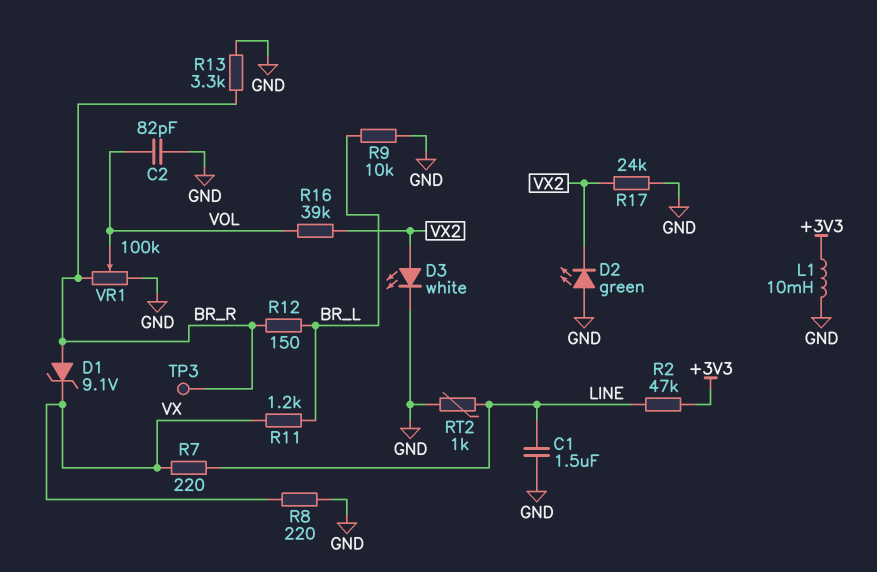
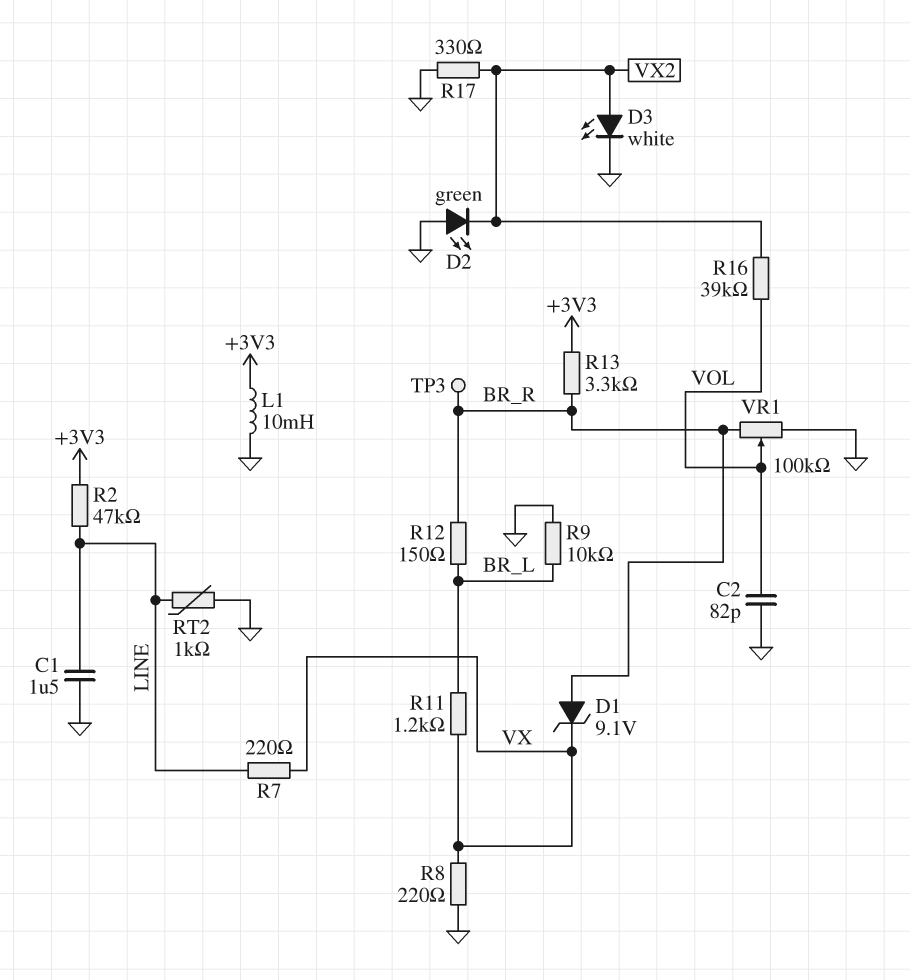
R13: 3.3k (BR_R, GND) -> 3.3k (+3V3, BR_R)
R17: 24k (GND, VX2) -> 330 (GND, VX2)

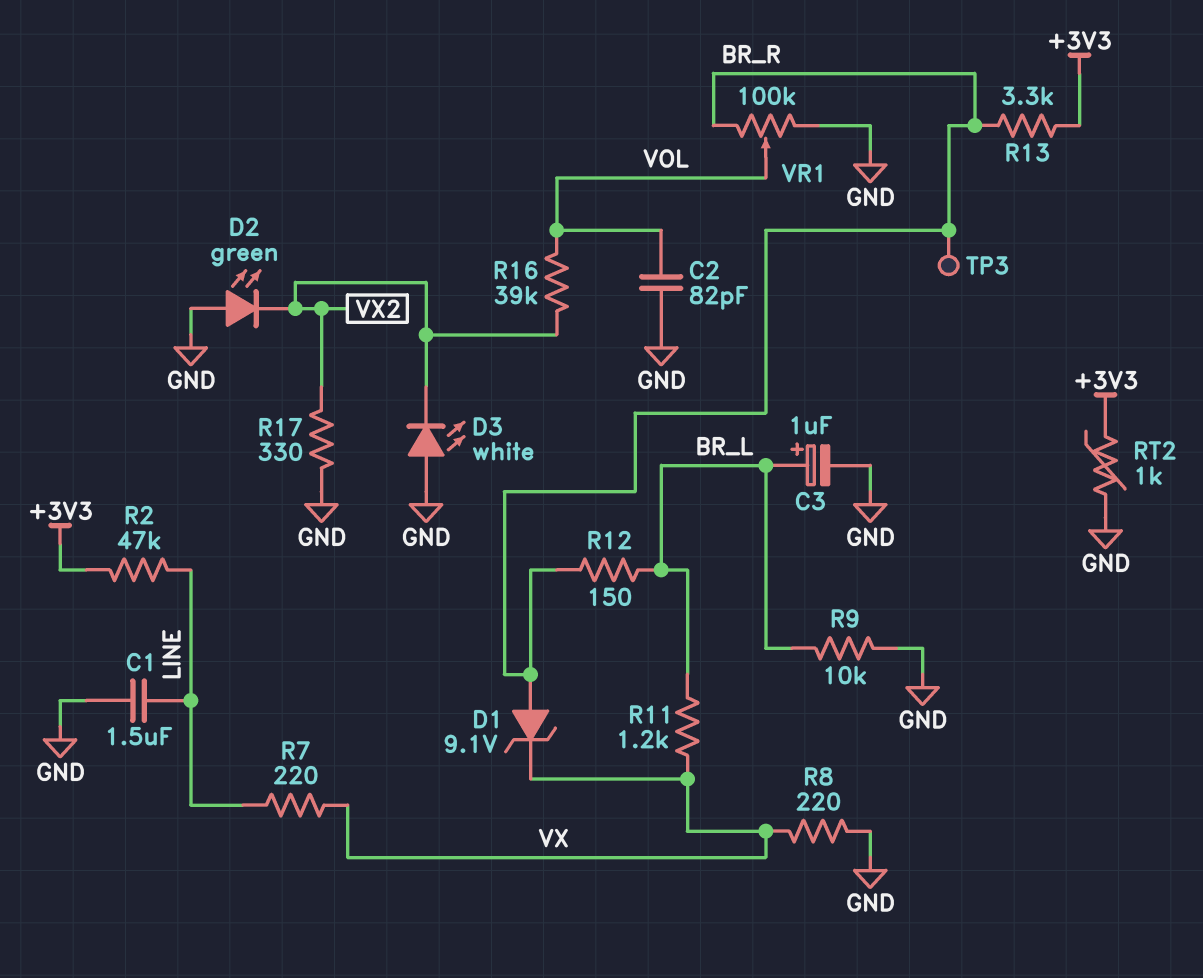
C3: none -> 1uF (plus BR_L, minus GND)
D3: LED white (A VX2, K GND) -> LED white (A GND, K VX2)
L1: 10mH (+3V3, GND) -> none
RT2: 1k (GND, LINE) -> 1k (+3V3, GND)

